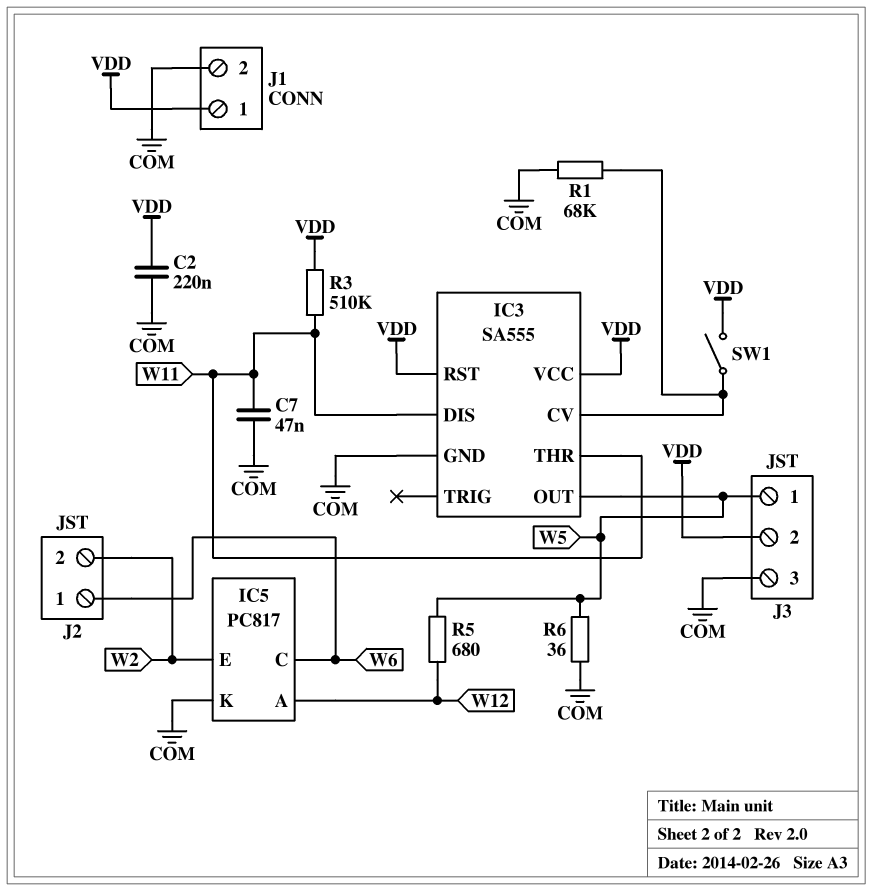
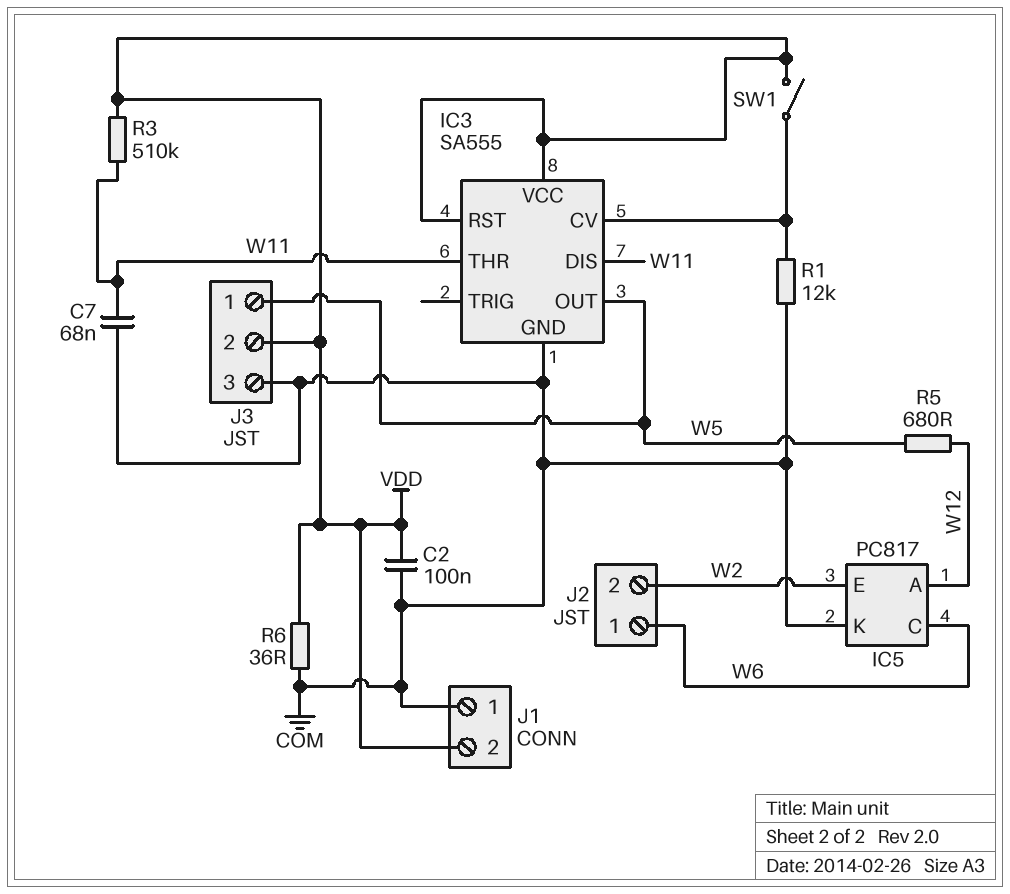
C2: 220nF (COM, VDD) -> 100nF (COM, VDD)
C7: 47nF (COM, W11) -> 68nF (COM, W11)
J1 pin 1: VDD -> COM
J1 pin 2: COM -> VDD
R1: 68k (COM, IC3/CV) -> 12k (COM, IC3/CV)
R6: 36 (COM, W5) -> 36 (COM, VDD)

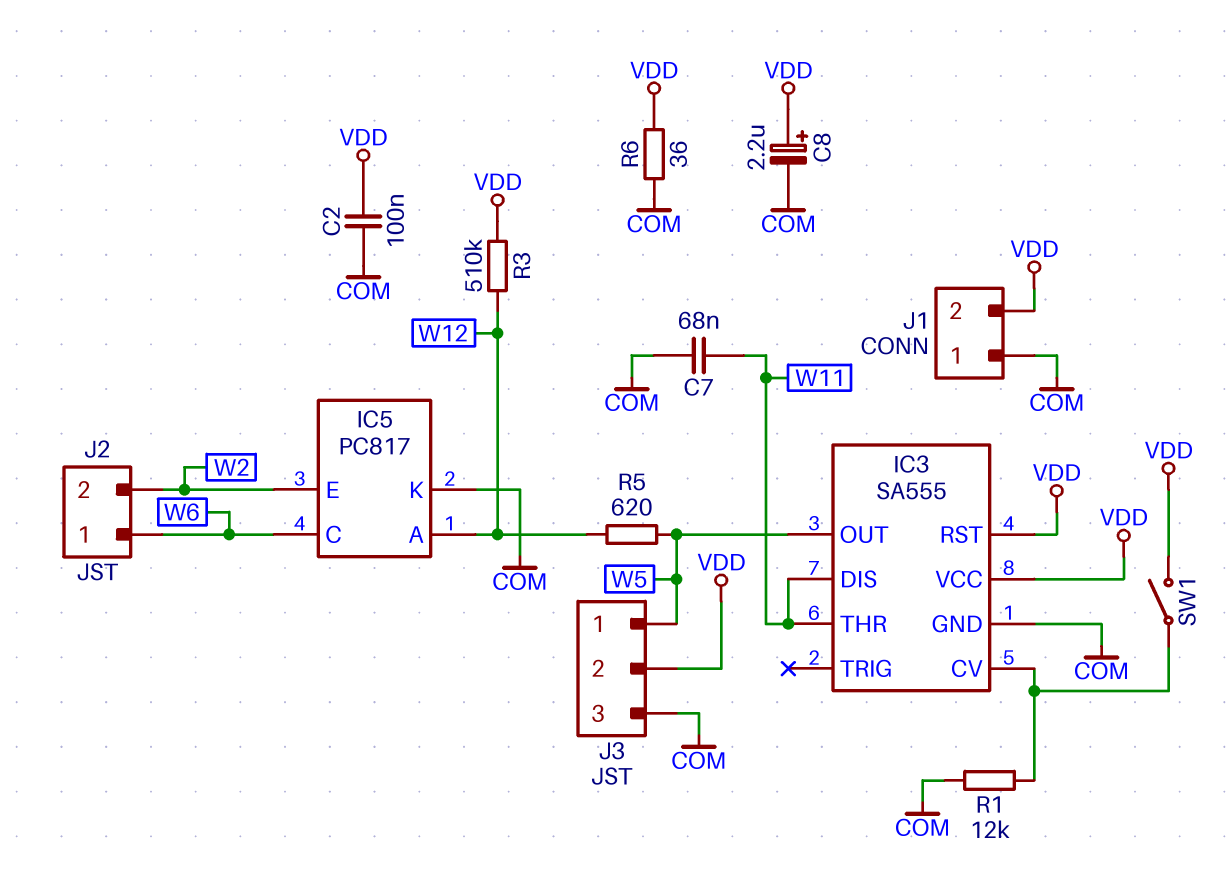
C8: none -> 2.2uF (plus VDD, minus COM)
R3: 510k (VDD, W11) -> 510k (VDD, W12)
R5: 680 (W5, W12) -> 620 (W5, W12)

